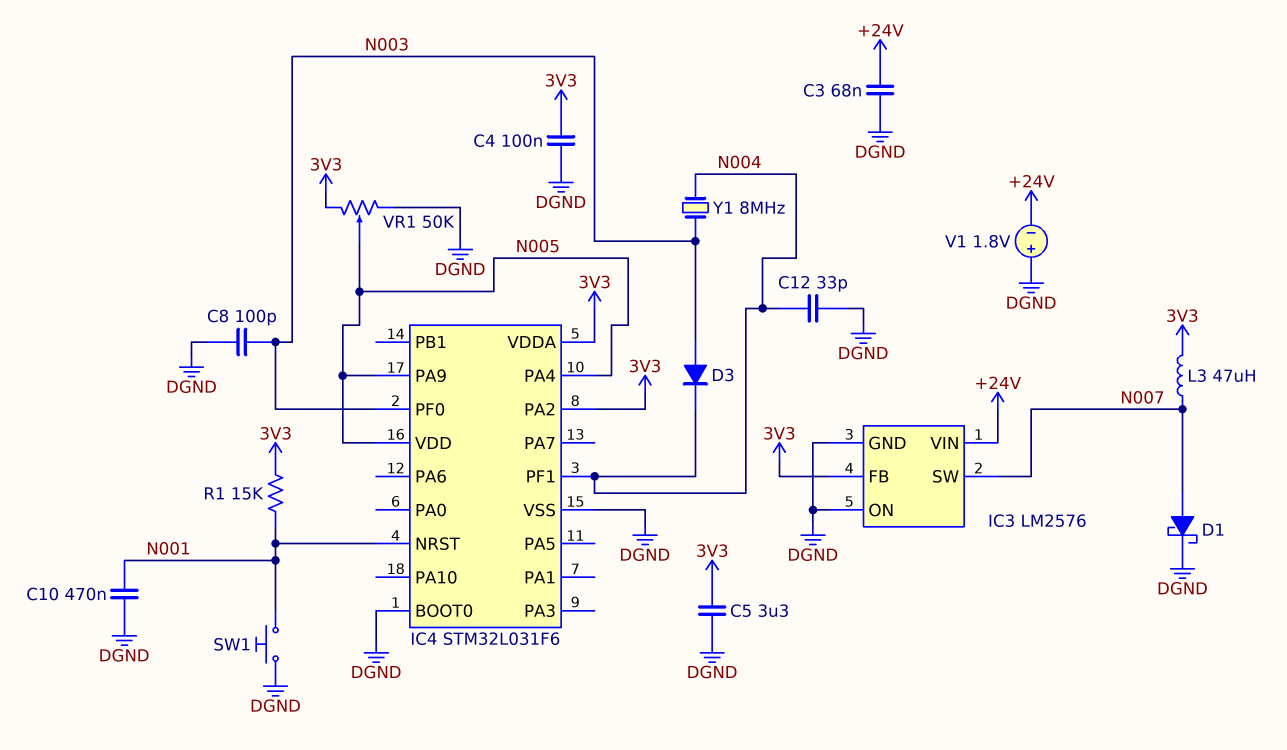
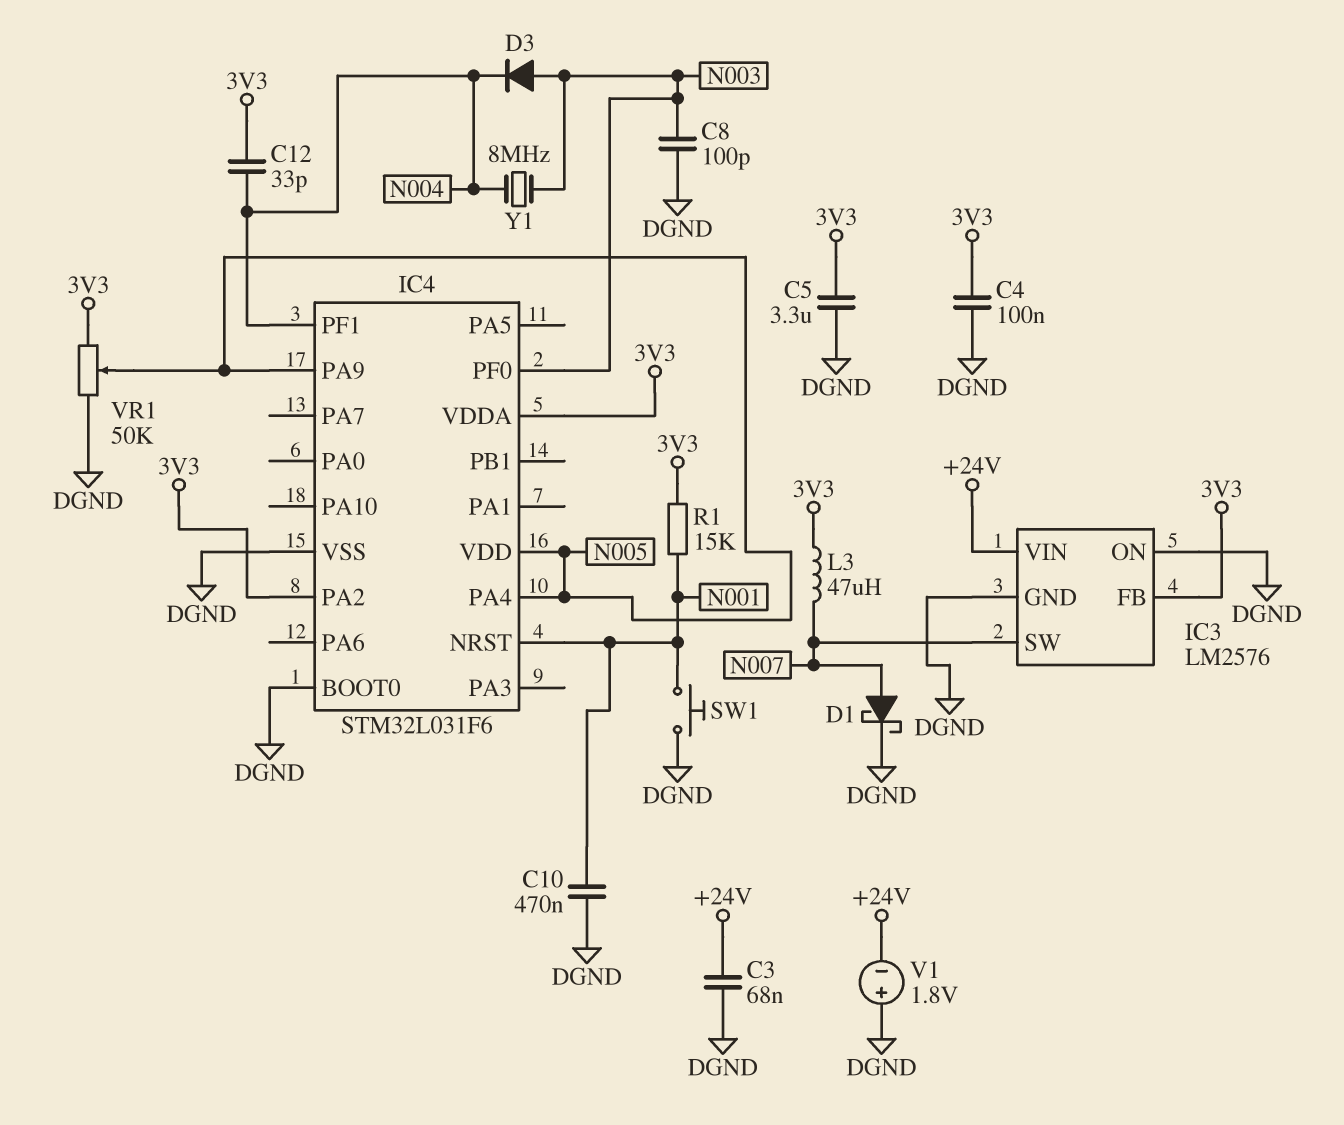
C12: 33pF (DGND, N004) -> 33pF (3V3, N004)

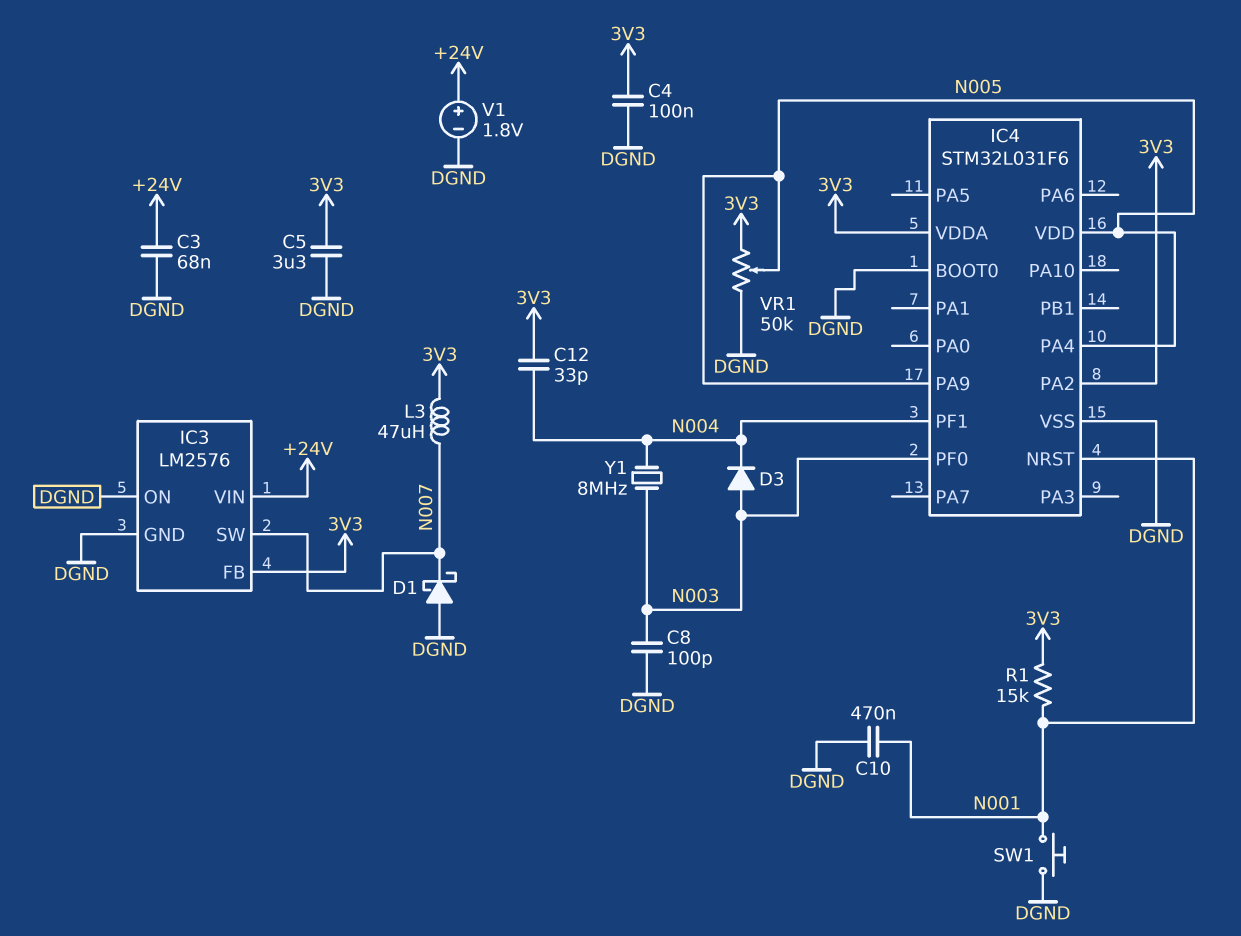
D1: schottky (A N007, K DGND) -> schottky (A DGND, K N007)
V1: 1.8V (plus DGND, minus +24V) -> 1.8V (plus +24V, minus DGND)

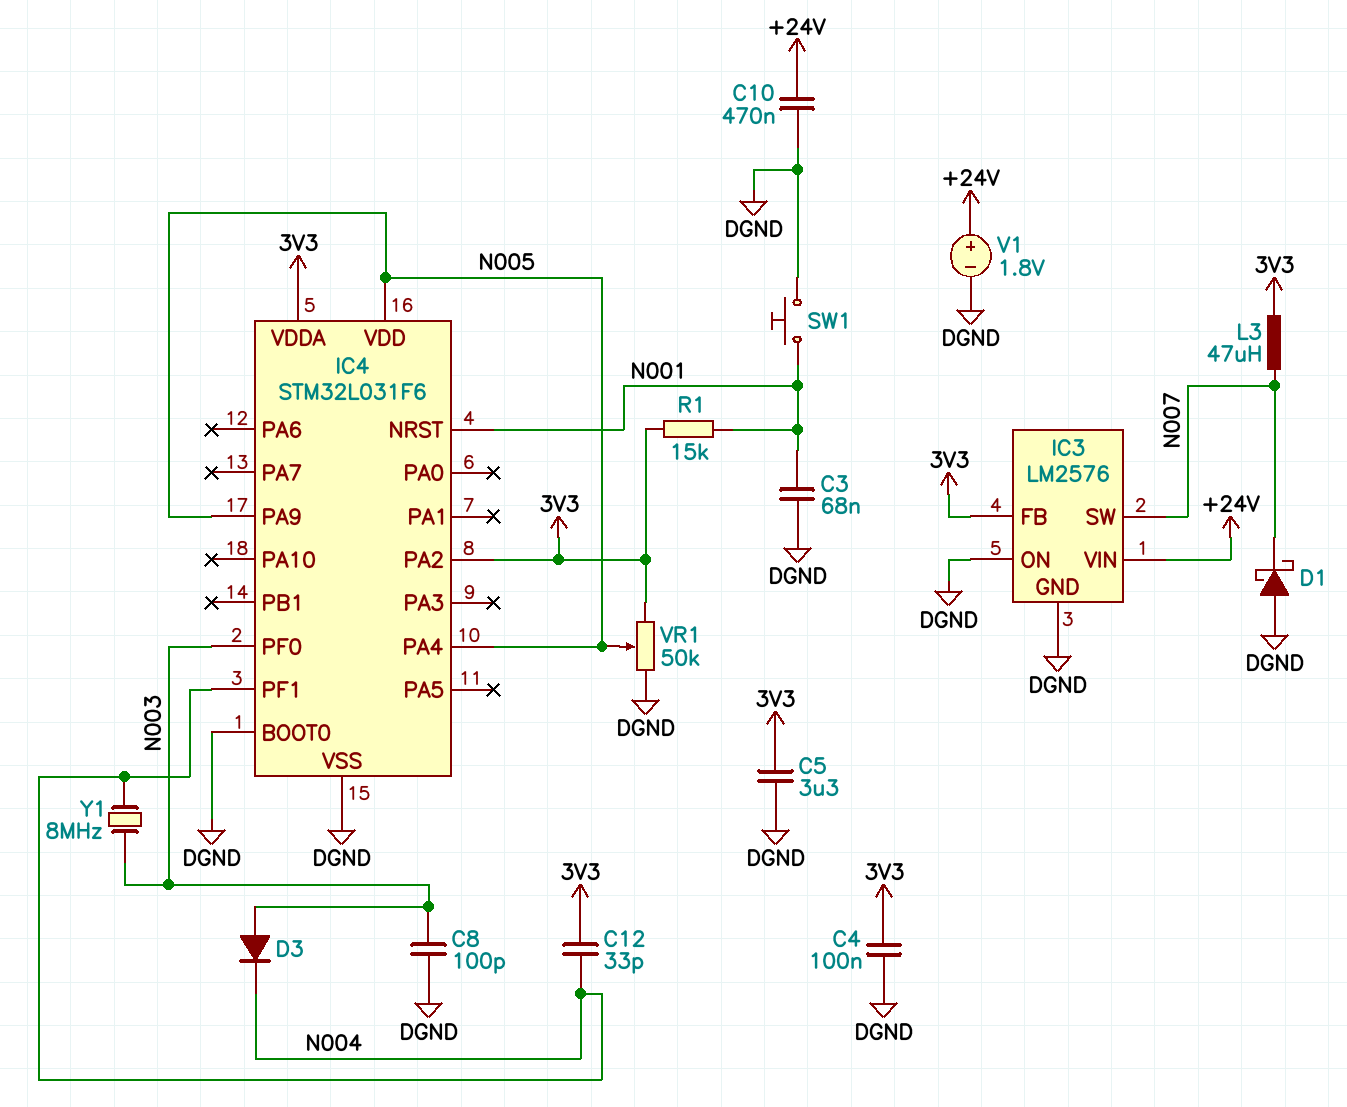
C3: 68nF (+24V, DGND) -> 68nF (DGND, N001)
C10: 470nF (DGND, N001) -> 470nF (+24V, DGND)

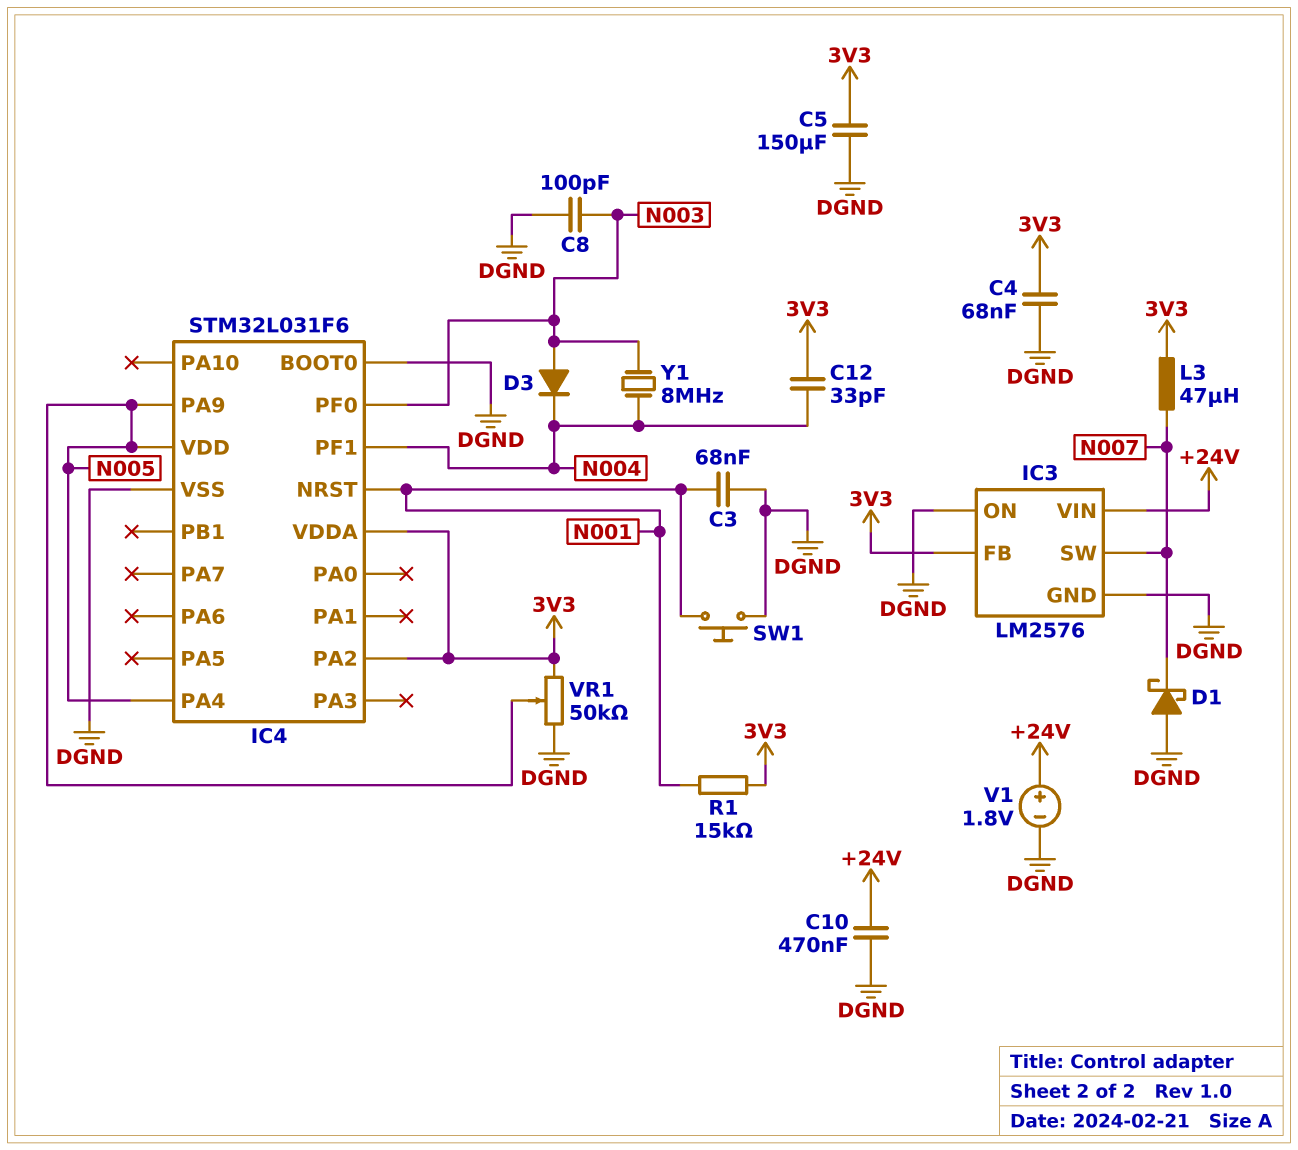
C4: 100nF (3V3, DGND) -> 68nF (3V3, DGND)
C5: 3.3uF (3V3, DGND) -> 150uF (3V3, DGND)

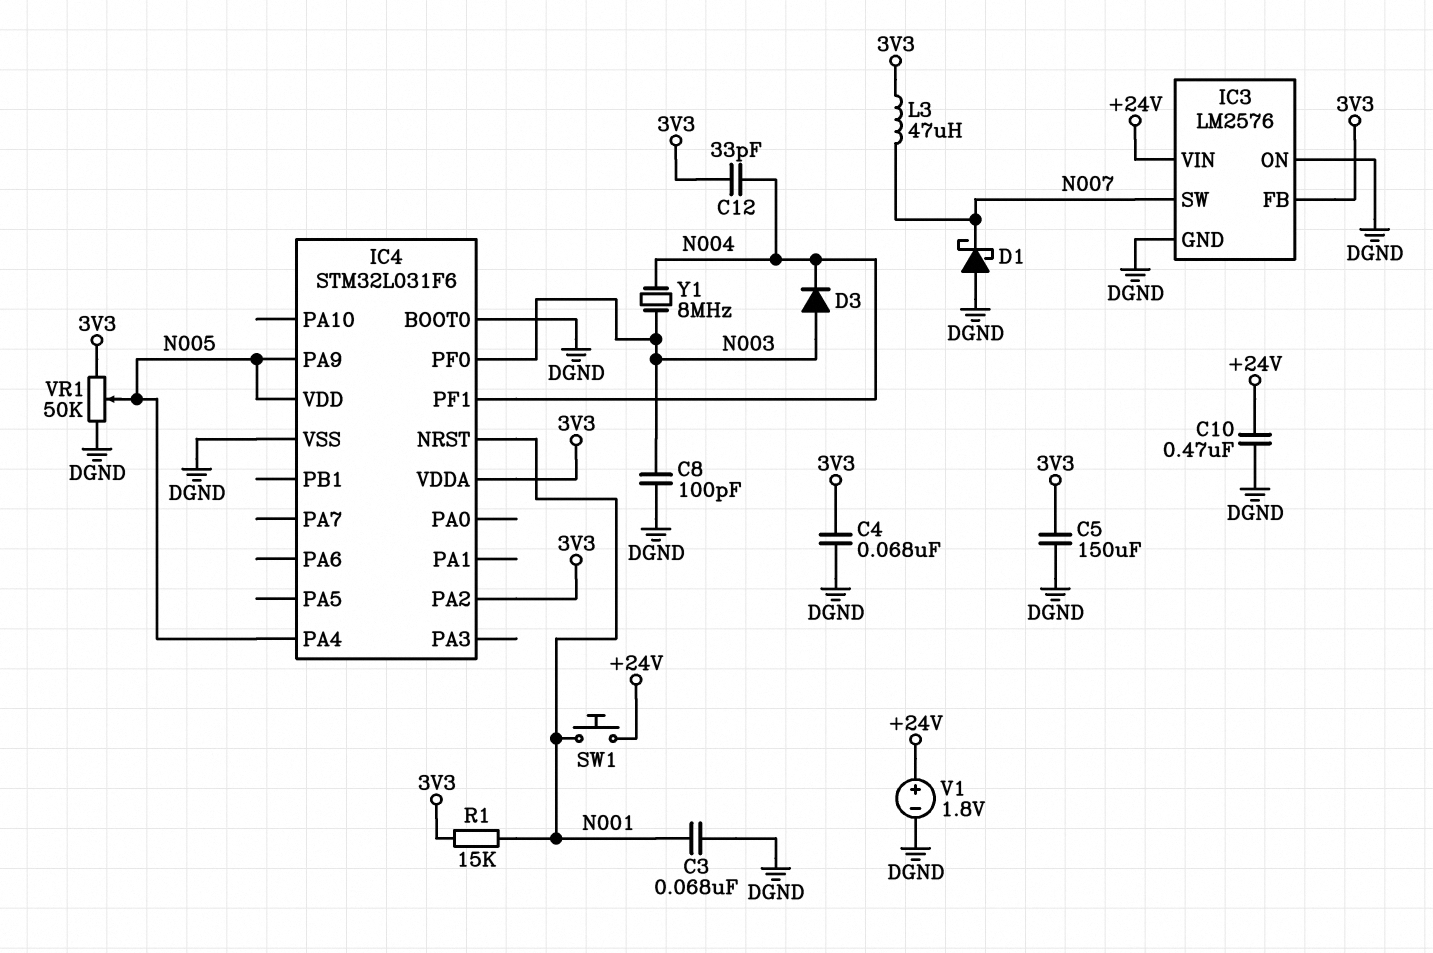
SW1: button (DGND, N001) -> button (+24V, N001)

